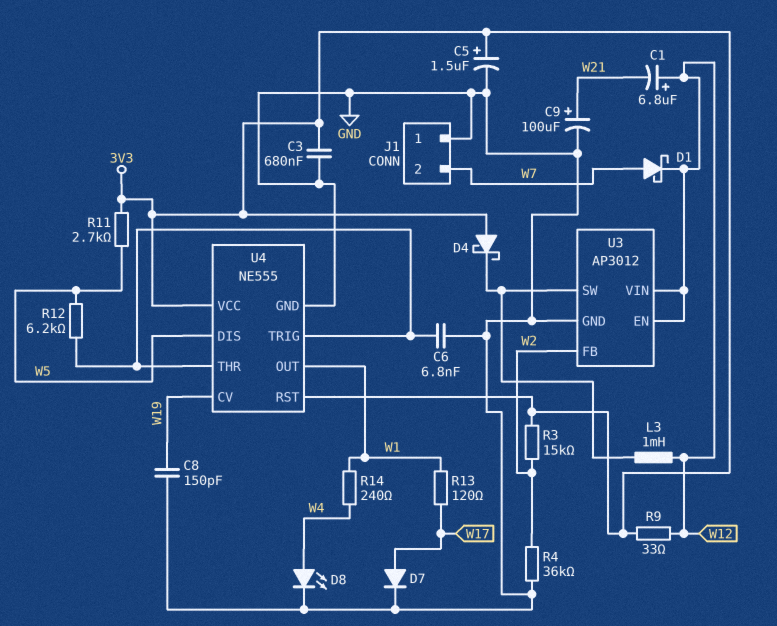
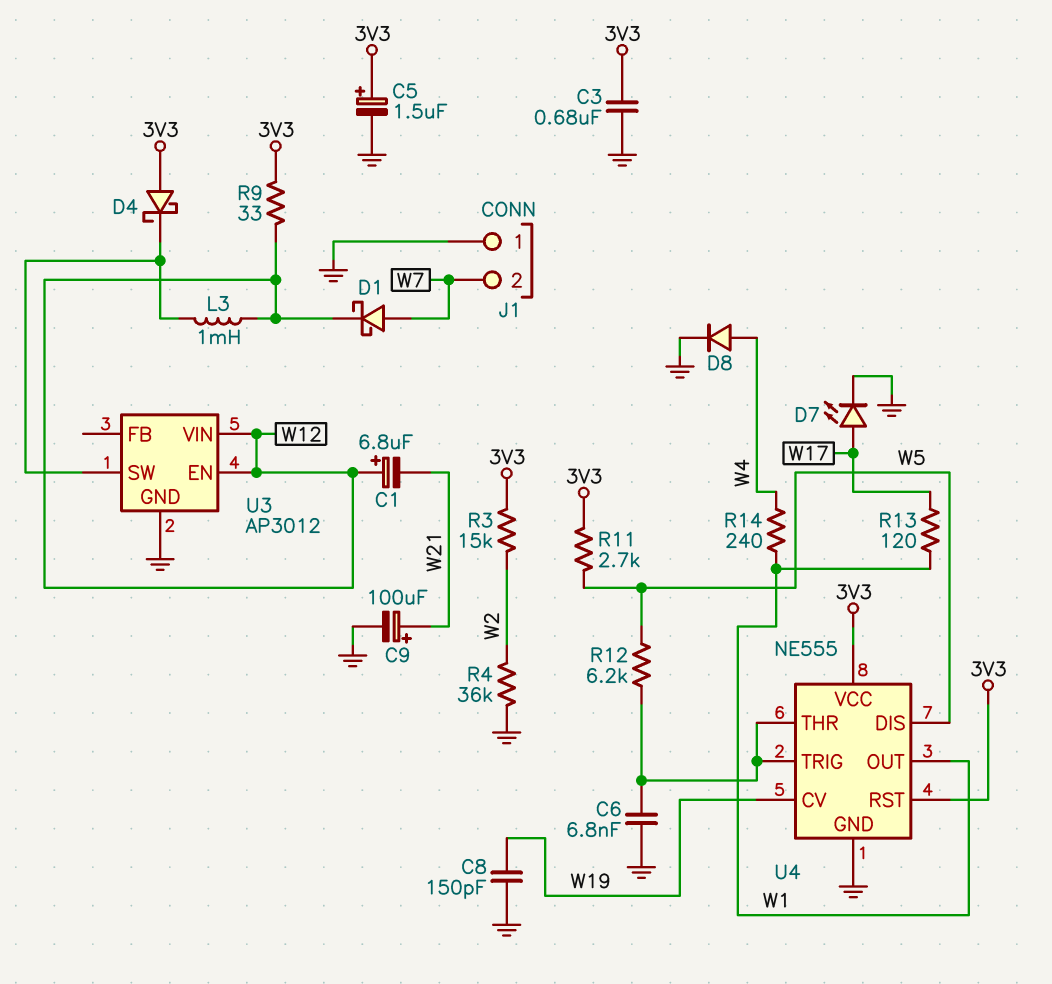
D7: diode (A W17, K GND) -> LED (A W17, K GND)
D8: LED (A W4, K GND) -> diode (A W4, K GND)
U3 pin FB: W2 -> none

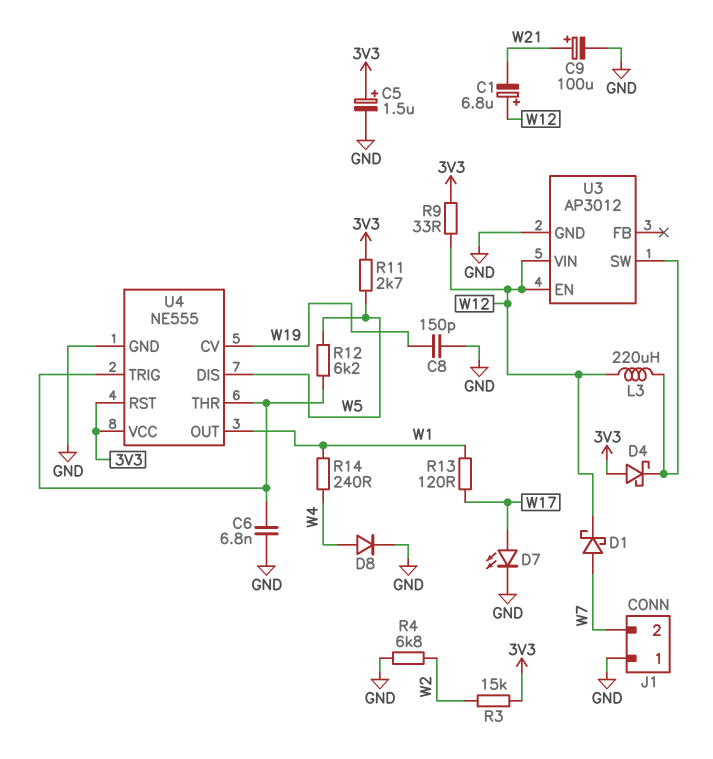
C3: 680nF (3V3, GND) -> none
L3: 1mH (U3/SW, W12) -> 220uH (U3/SW, W12)
R4: 36k (GND, W2) -> 6.8k (GND, W2)

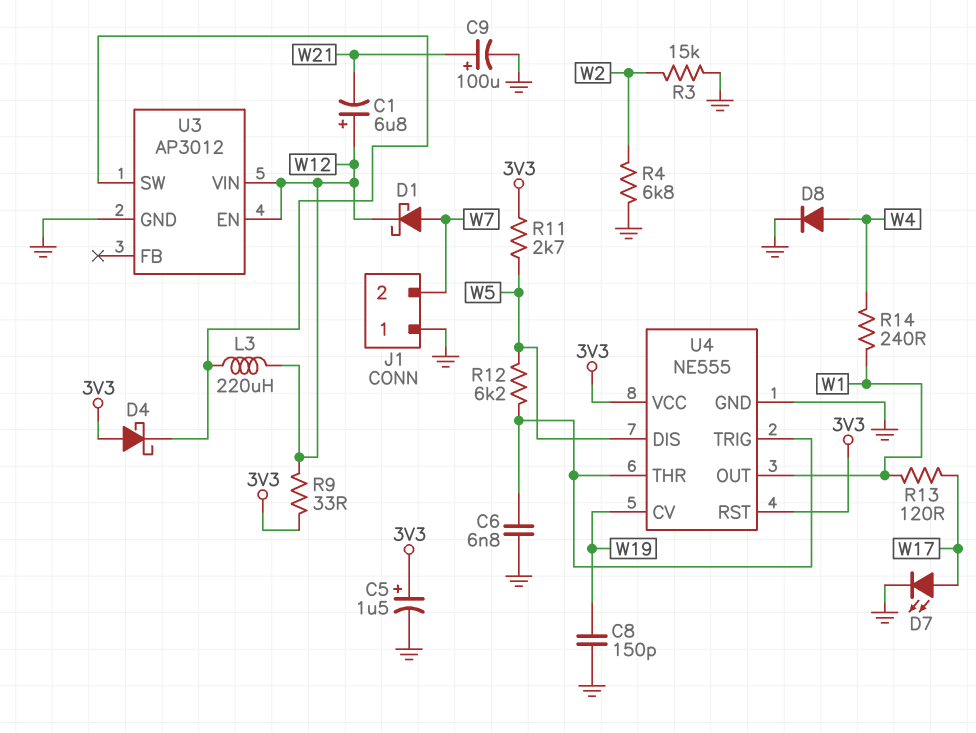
R3: 15k (3V3, W2) -> 15k (GND, W2)

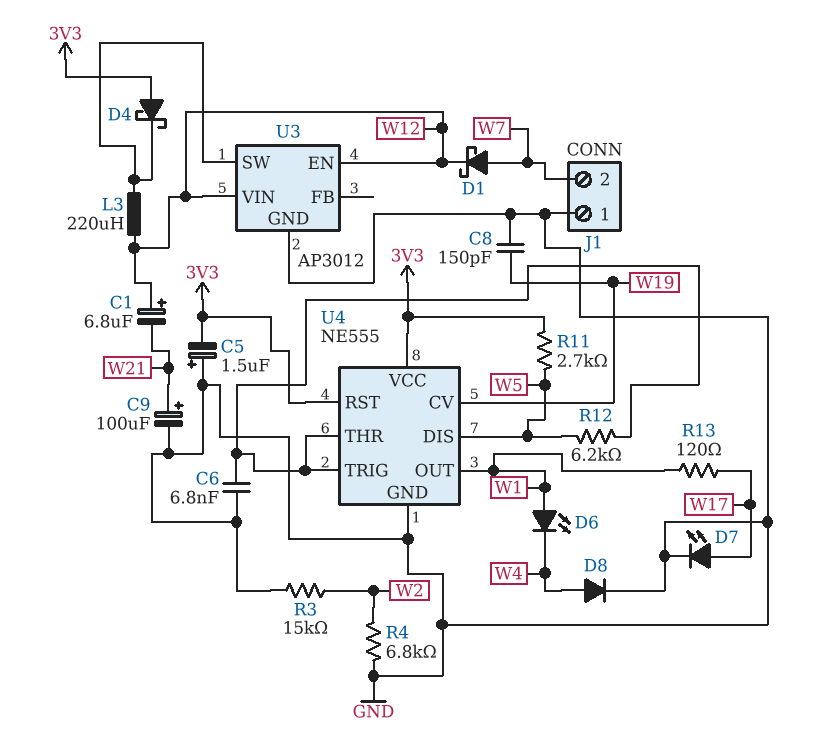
C5: 1.5uF (plus 3V3, minus GND) -> 1.5uF (plus GND, minus 3V3)
D6: none -> LED (A W1, K W4)
R9: 33 (3V3, W12) -> none
R14: 240 (W1, W4) -> none

